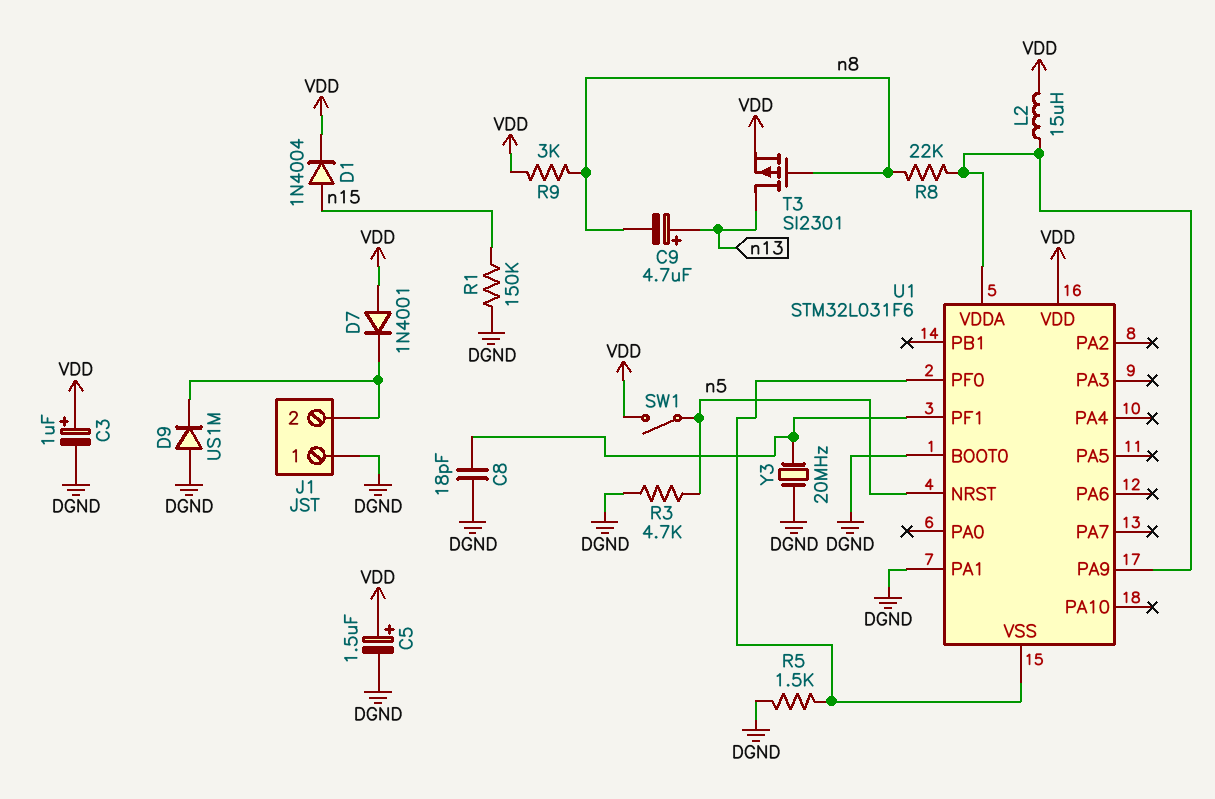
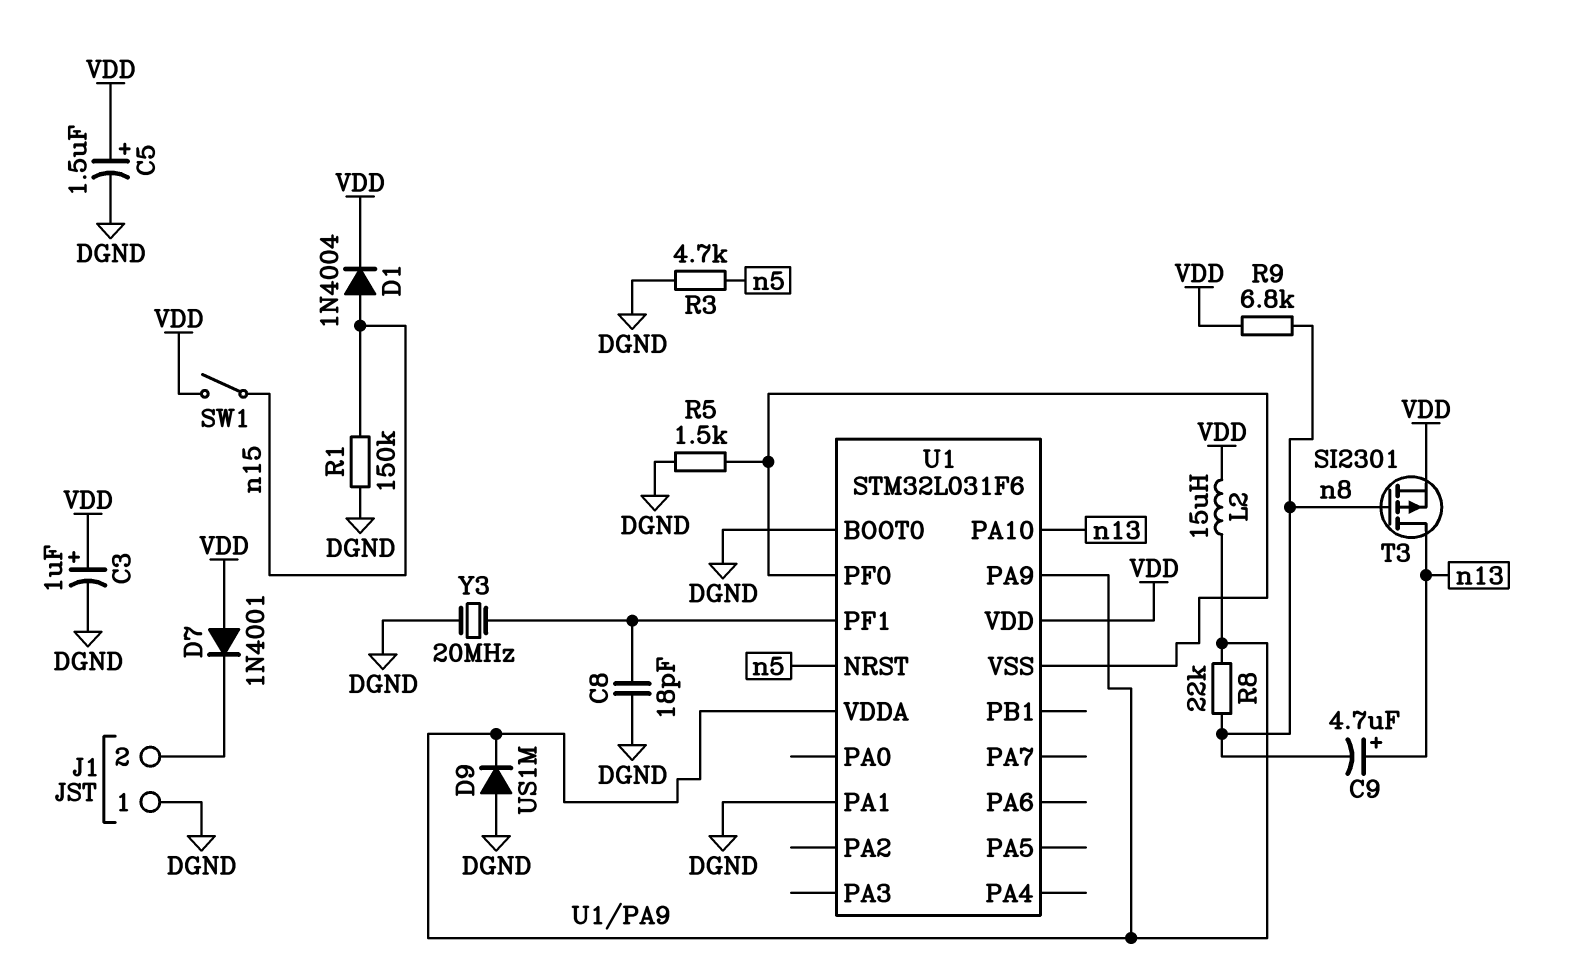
D9: diode US1M (A DGND, K J1/2) -> diode US1M (A DGND, K U1/PA9)
R9: 3k (VDD, n8) -> 6.8k (VDD, n8)
SW1: switch (VDD, n5) -> switch (VDD, n15)
U1 pin PA10: none -> n13

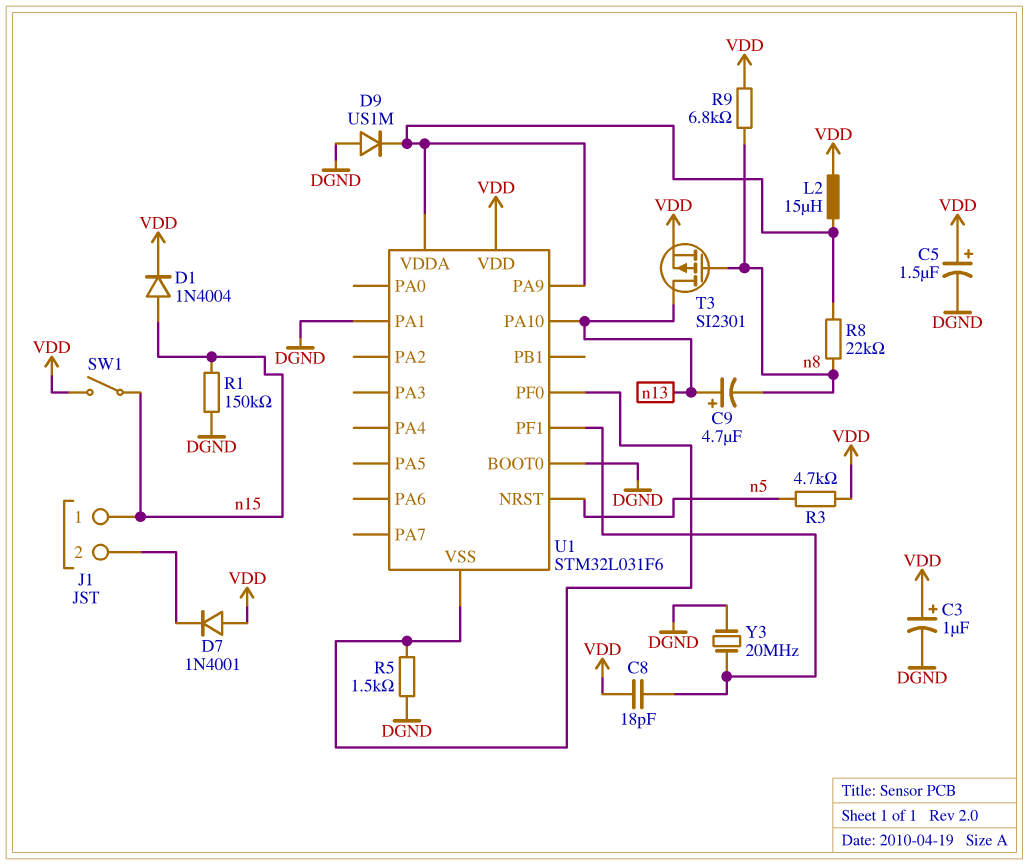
C8: 18pF (DGND, U1/PF1) -> 18pF (U1/PF1, VDD)
J1 pin 1: DGND -> n15
R3: 4.7k (DGND, n5) -> 4.7k (VDD, n5)

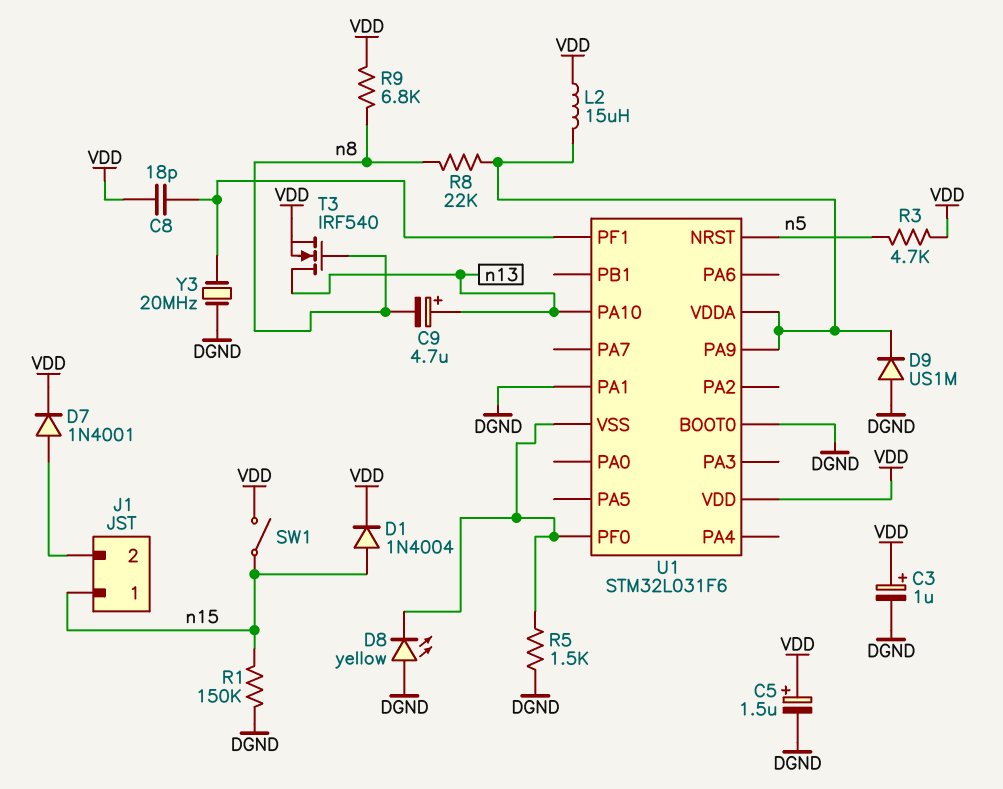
D7: diode 1N4001 (A VDD, K J1/2) -> diode 1N4001 (A J1/2, K VDD)
D8: none -> LED yellow (A DGND, K U1/PF0)
T3: PMOS SI2301 (G n8, D n13, S VDD) -> NMOS IRF540 (G n8, D n13, S VDD)

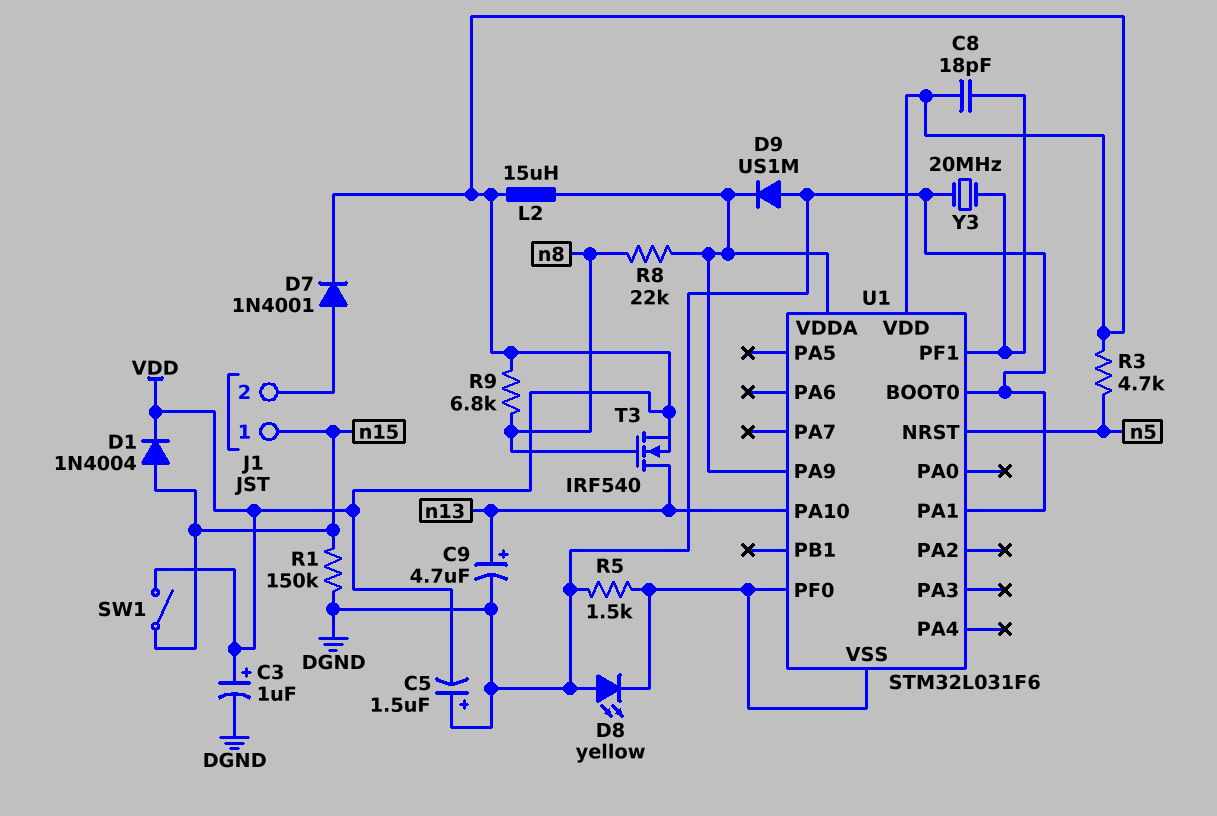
C5: 1.5uF (plus VDD, minus DGND) -> 1.5uF (plus DGND, minus VDD)
C9: 4.7uF (plus n13, minus n8) -> 4.7uF (plus n13, minus DGND)

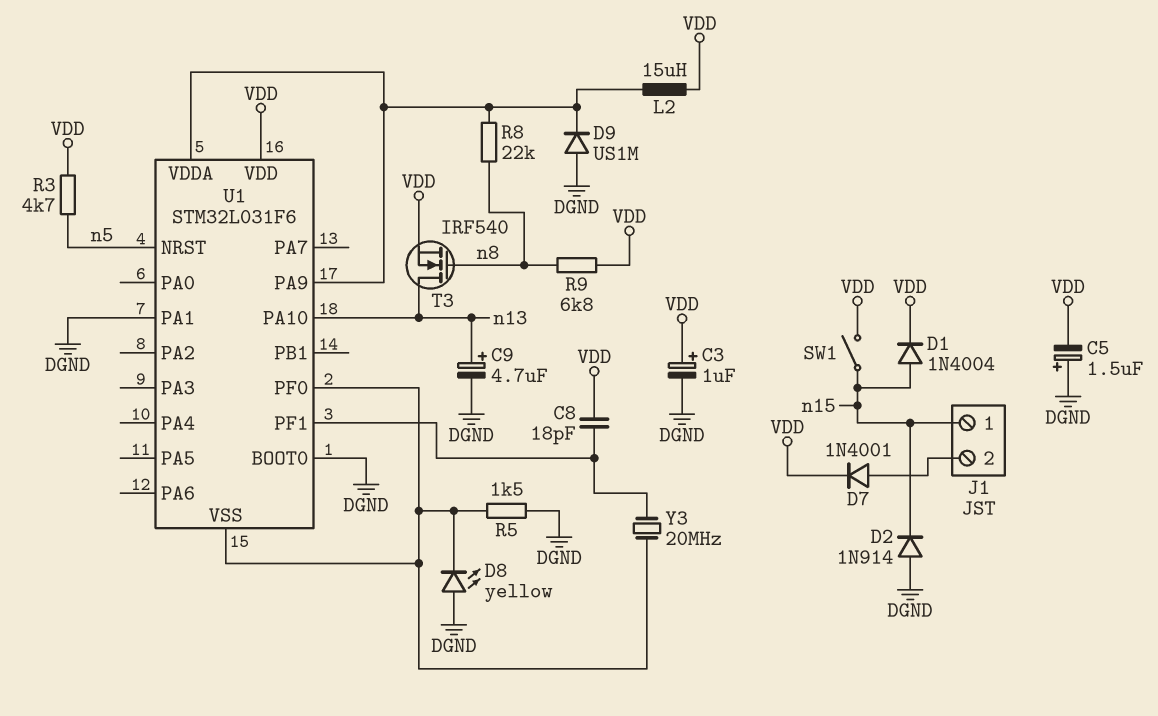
D2: none -> diode 1N914 (A DGND, K n15)
R1: 150k (DGND, n15) -> none
Y3: 20MHz (DGND, U1/PF1) -> 20MHz (U1/PF0, U1/PF1)

